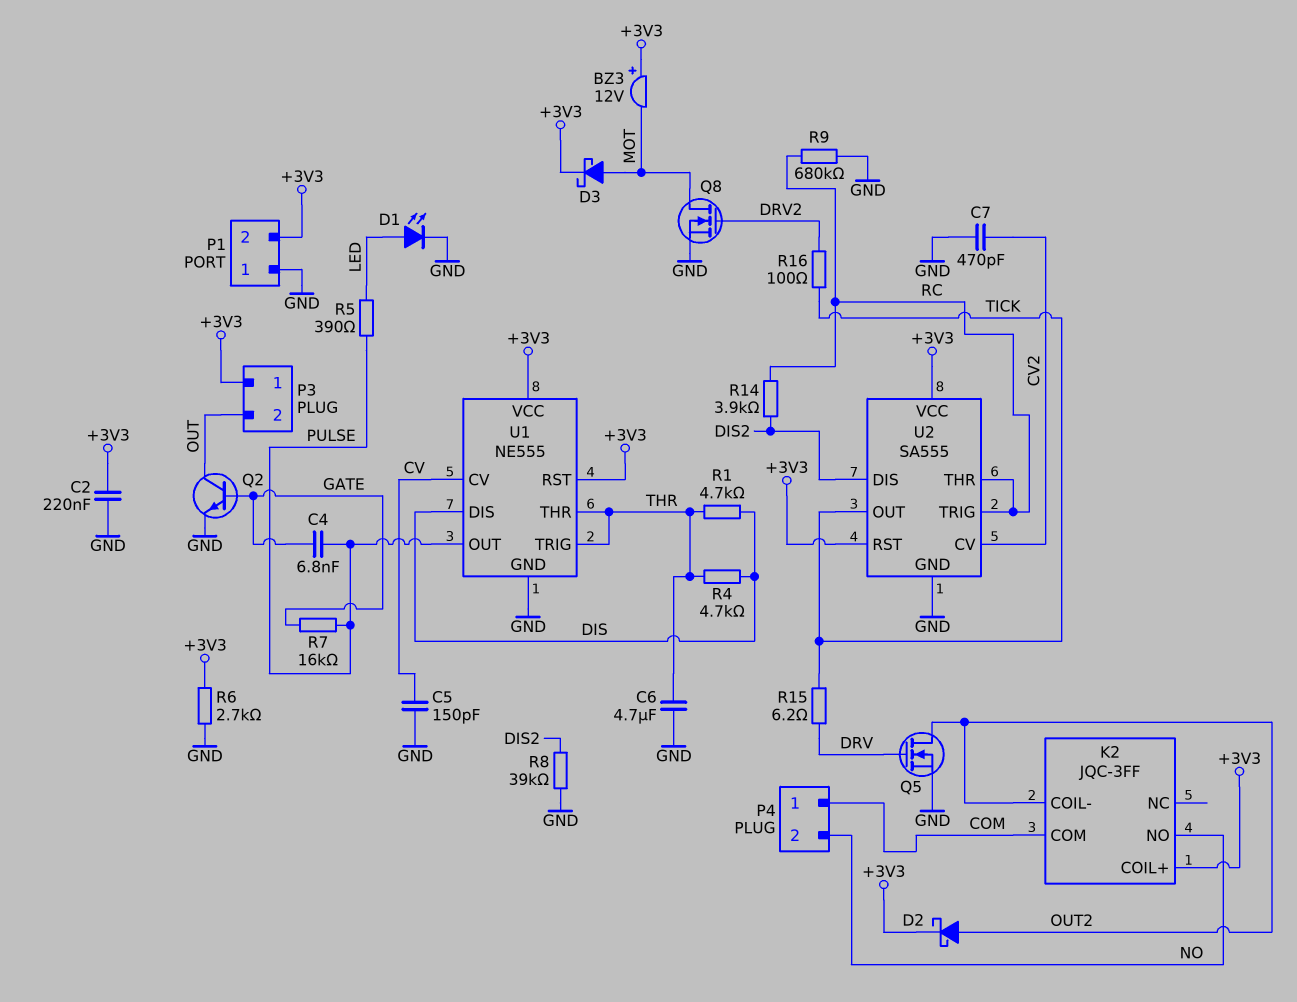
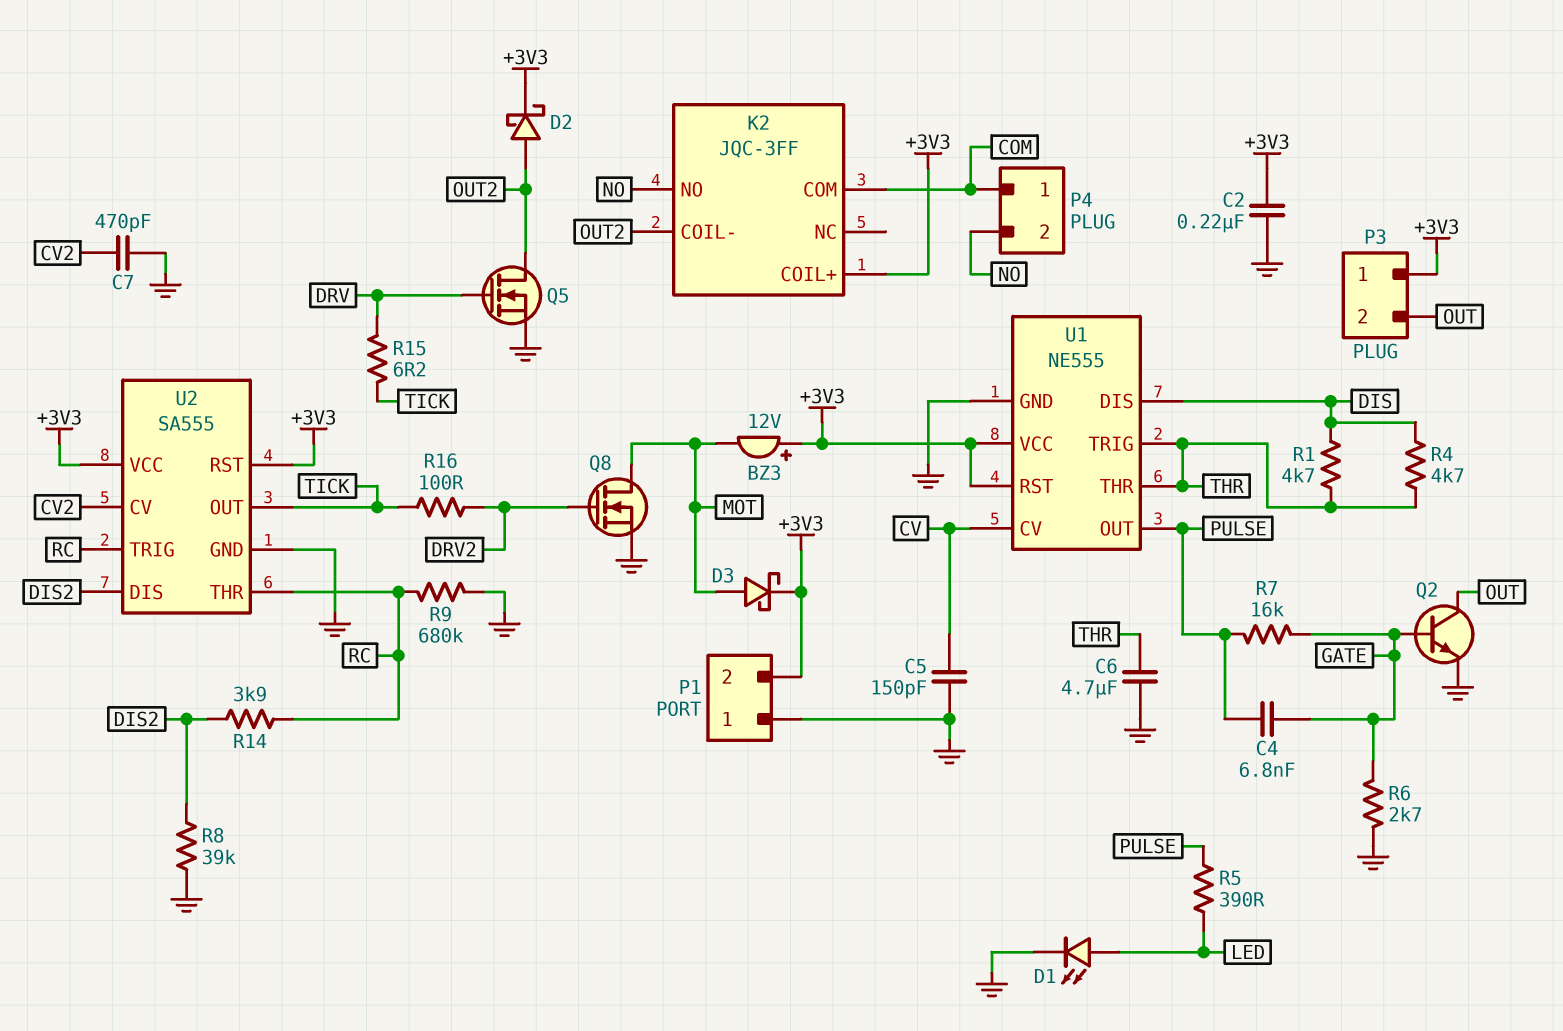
R6: 2.7k (+3V3, GND) -> 2.7k (GATE, GND)

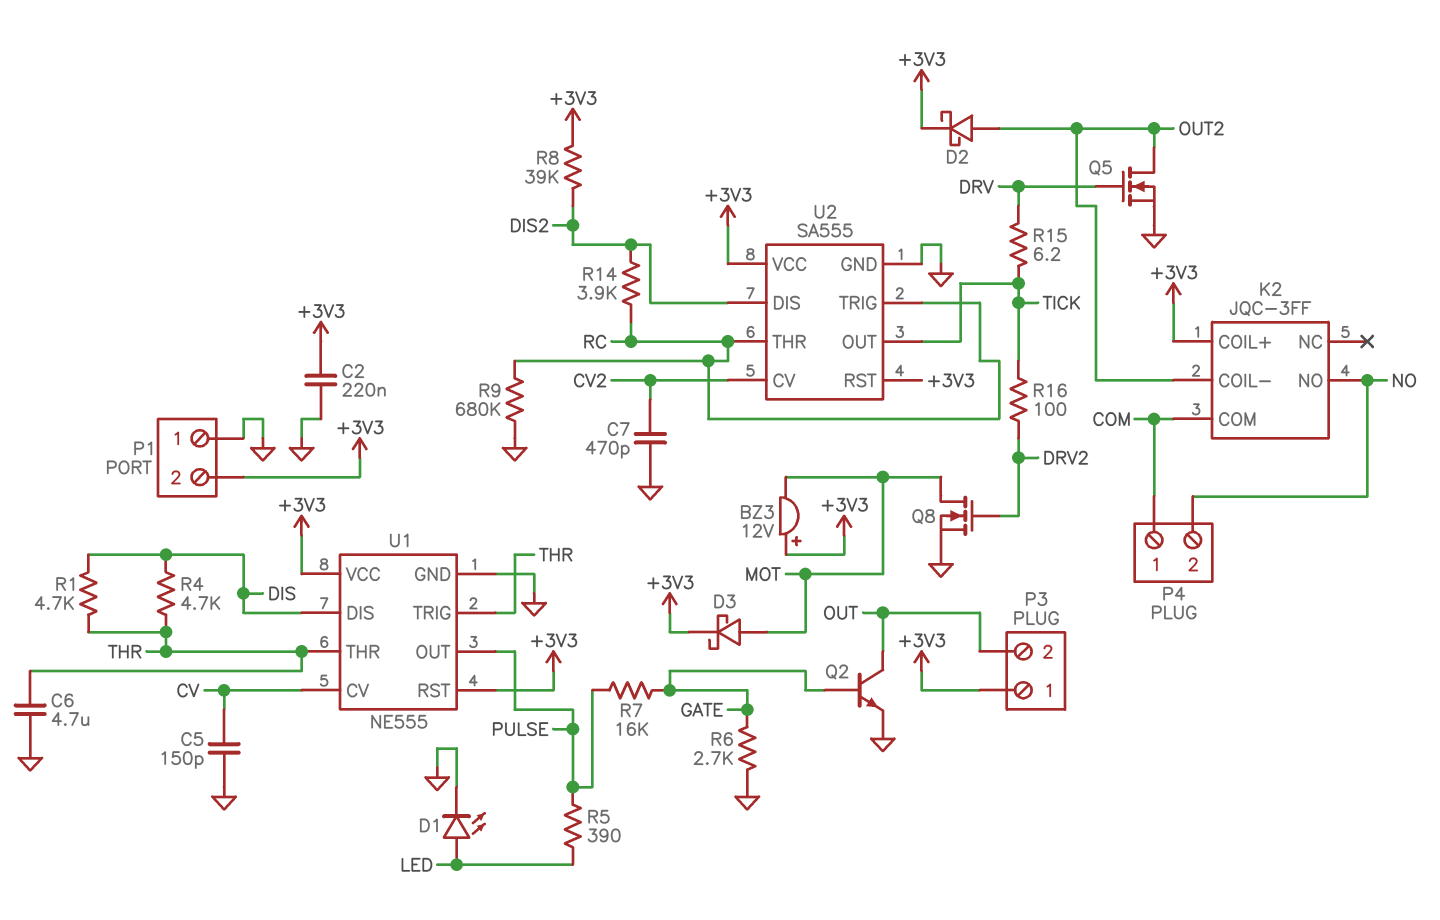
C4: 6.8nF (GATE, PULSE) -> none
R8: 39k (DIS2, GND) -> 39k (+3V3, DIS2)

